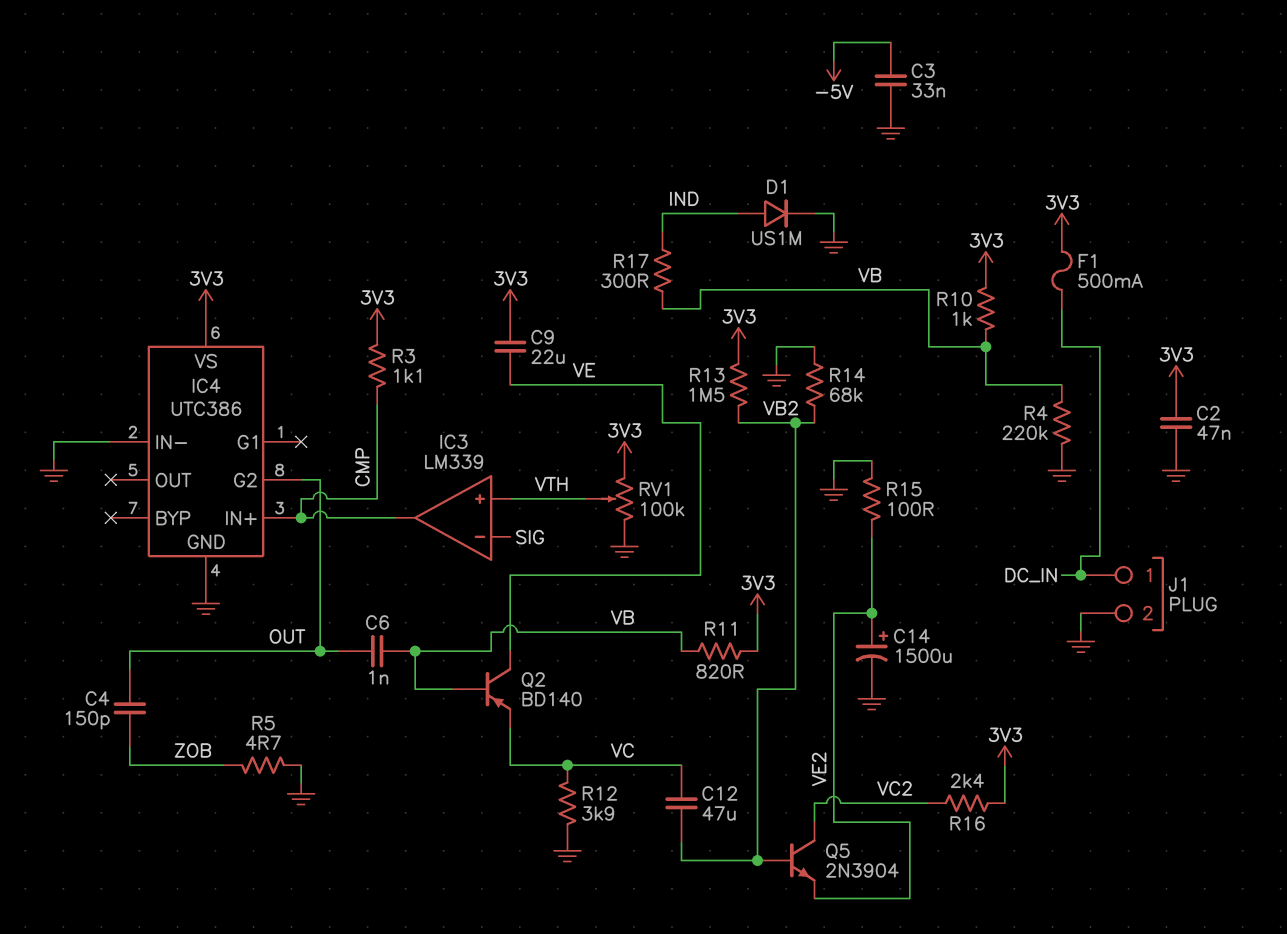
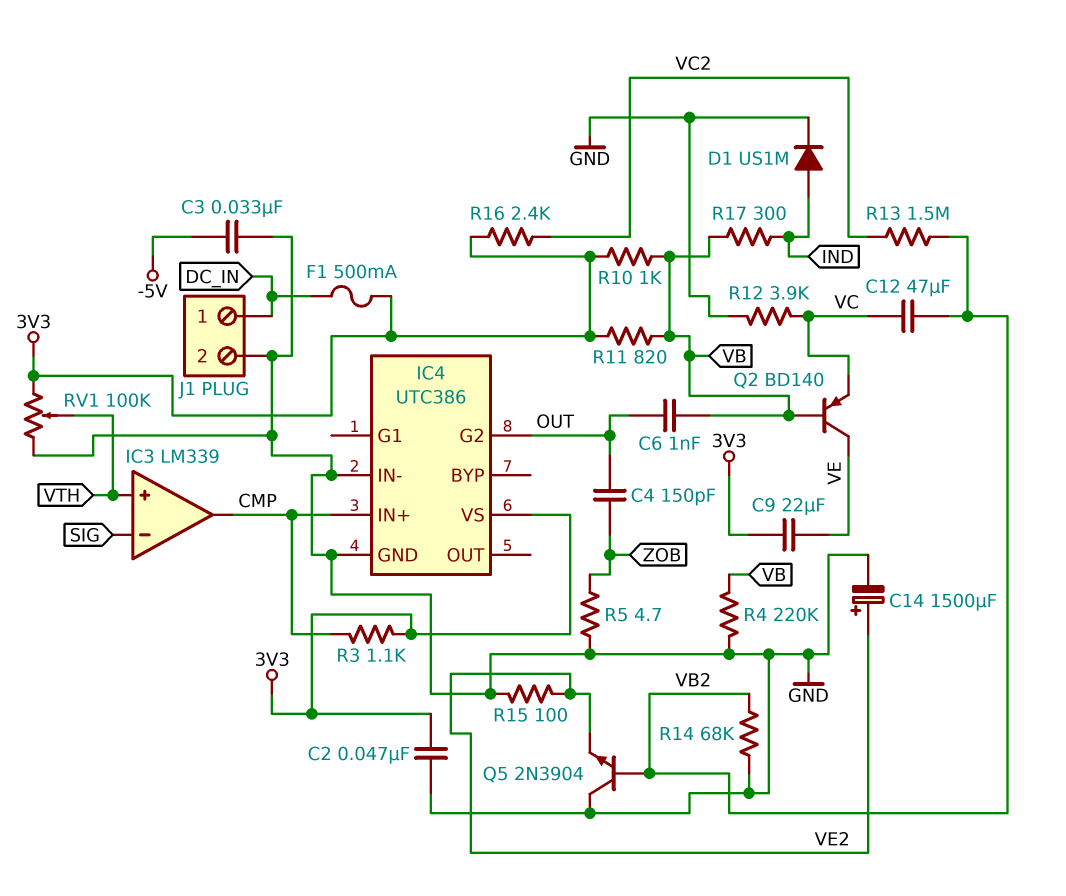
Q5: NPN 2N3904 (B VB2, C VC2, E VE2) -> NPN 2N3904 (B VB2, C GND, E VE2)
R13: 1.5M (3V3, VB2) -> 1.5M (VB2, VC2)

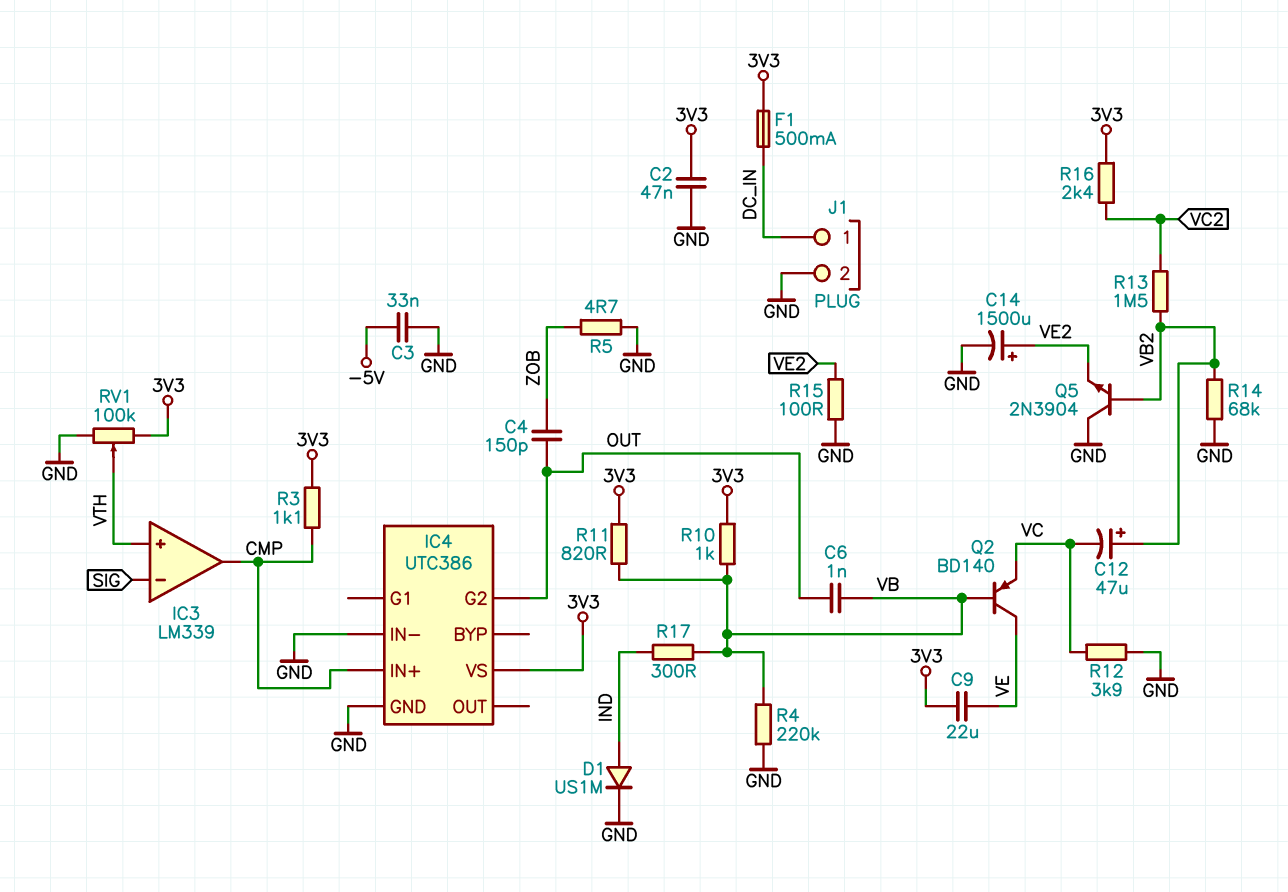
C12: 47uF (VB2, VC) -> 47uF (plus VB2, minus VC)

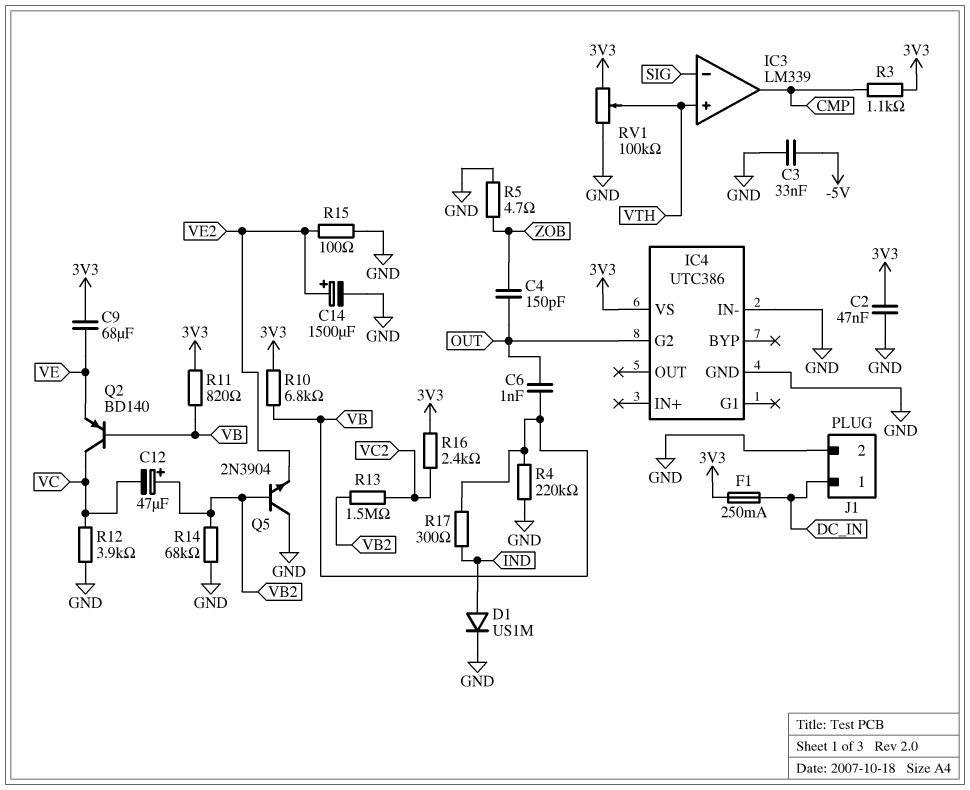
C9: 22uF (3V3, VE) -> 68uF (3V3, VE)
F1: 500mA (3V3, DC_IN) -> 250mA (3V3, DC_IN)
IC4 pin IN+: CMP -> none
Q2: PNP BD140 (B VB, C VE, E VC) -> PNP BD140 (B VB, C VC, E VE)
R10: 1k (3V3, VB) -> 6.8k (3V3, VB)

